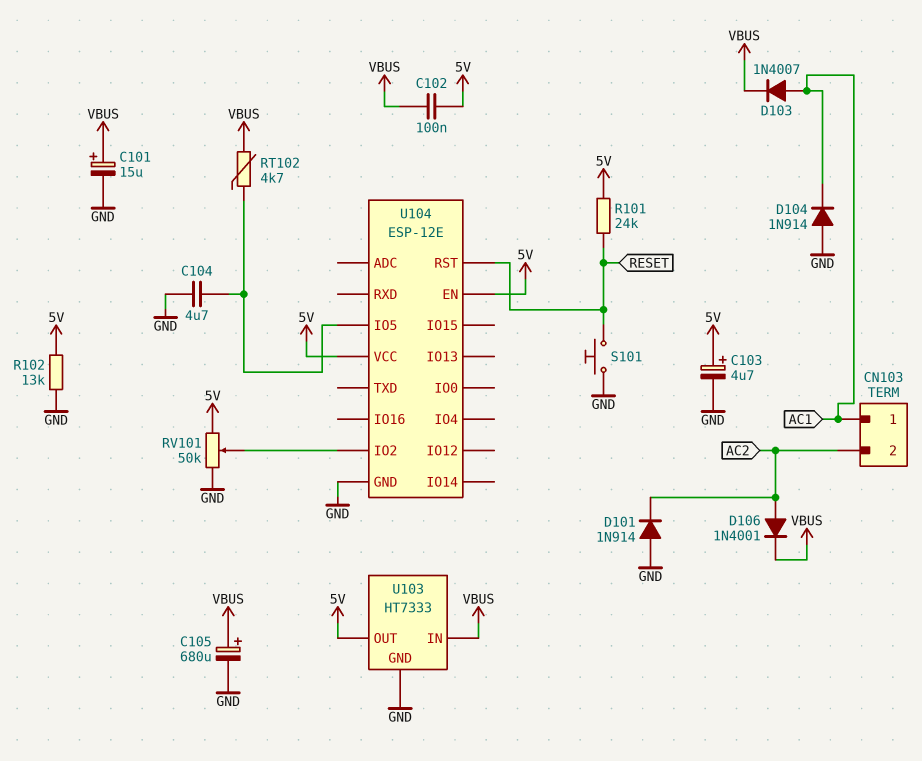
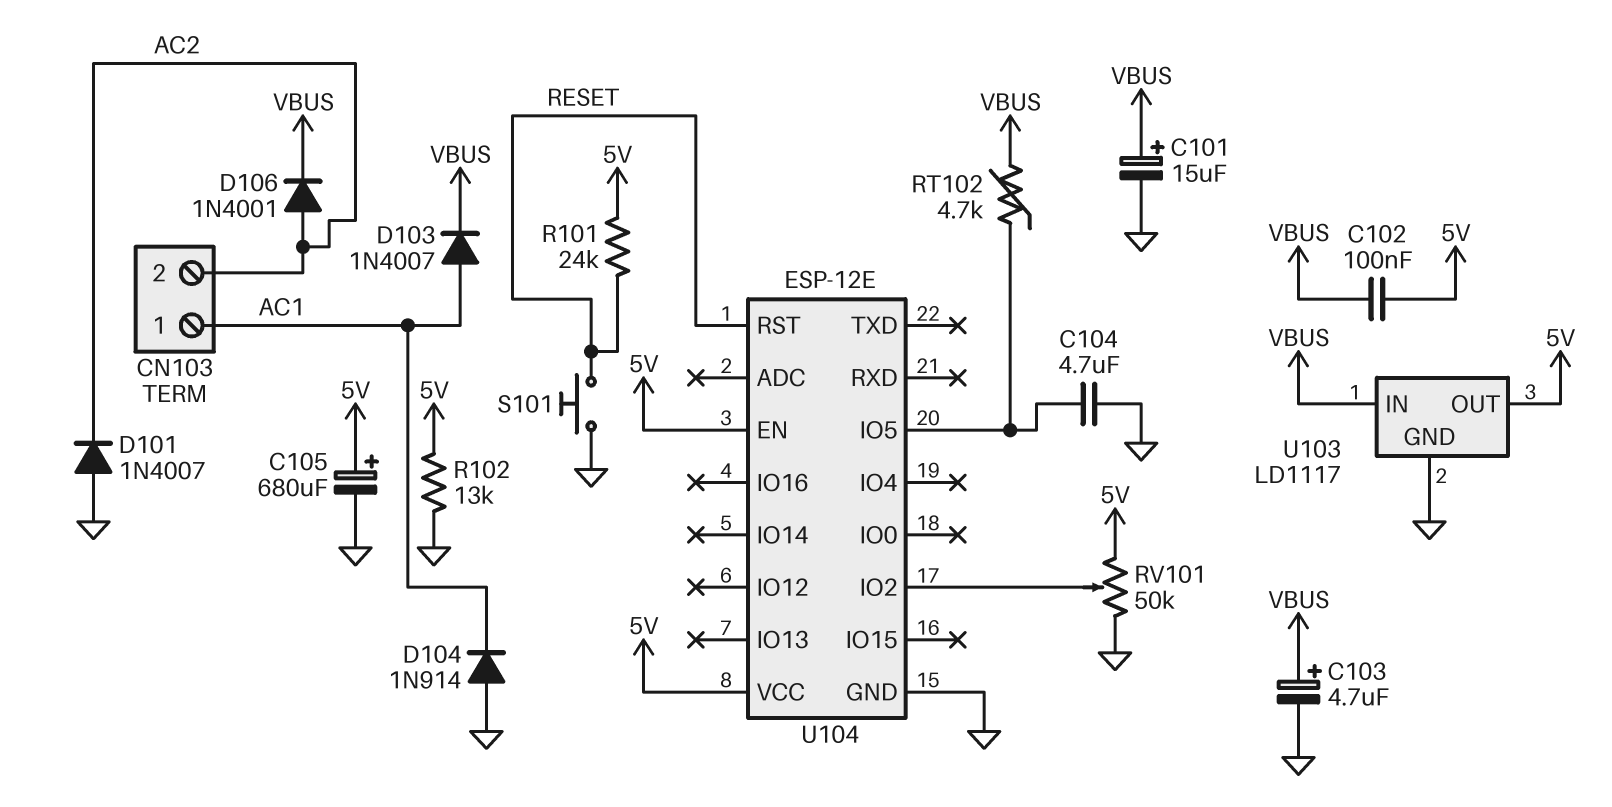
C103: 4.7uF (plus 5V, minus GND) -> 4.7uF (plus VBUS, minus GND)
C105: 680uF (plus VBUS, minus GND) -> 680uF (plus 5V, minus GND)
D101: diode 1N914 (A GND, K AC2) -> diode 1N4007 (A GND, K AC2)
U103: HT7333 -> LD1117

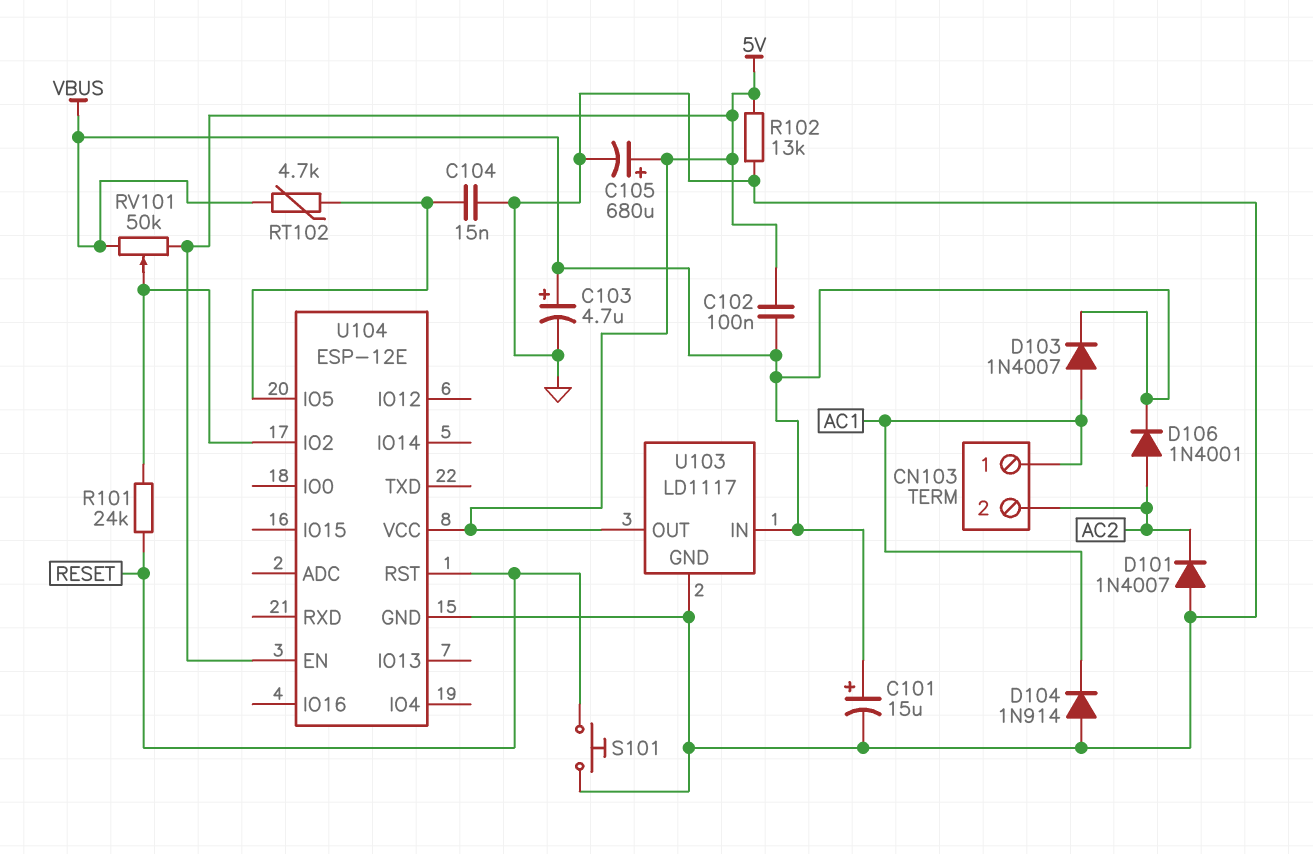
C104: 4.7uF (GND, U104/IO5) -> 15nF (GND, U104/IO5)
R101: 24k (5V, RESET) -> 24k (RESET, U104/IO2)
RV101: 50k (5V, GND, wiper U104/IO2) -> 50k (5V, VBUS, wiper U104/IO2)

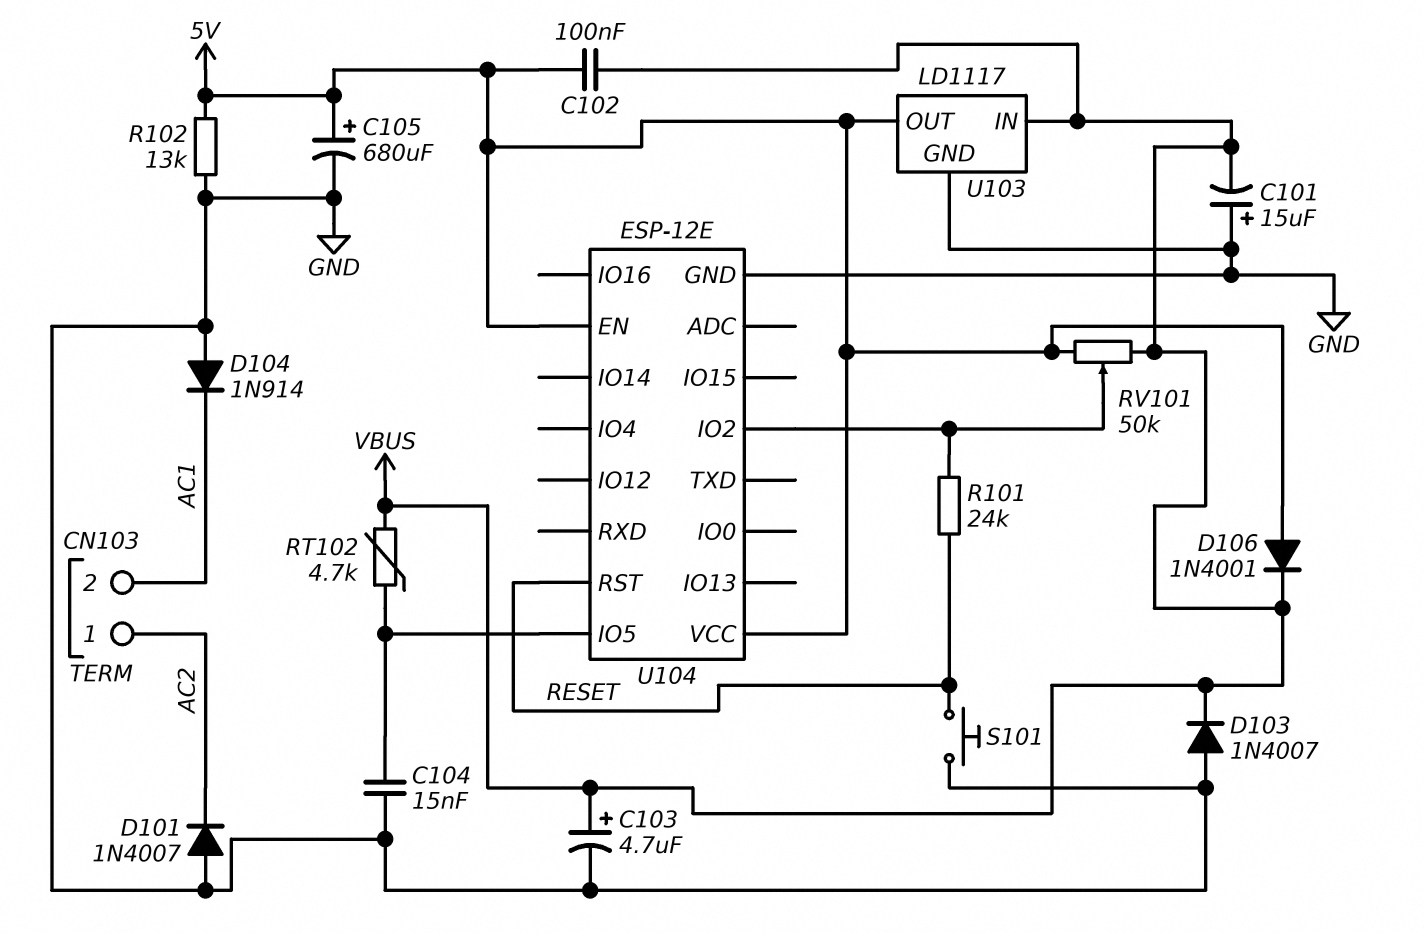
C101: 15uF (plus VBUS, minus GND) -> 15uF (plus GND, minus VBUS)
CN103 pin 1: AC1 -> AC2
CN103 pin 2: AC2 -> AC1
D103: diode 1N4007 (A AC1, K VBUS) -> diode 1N4007 (A GND, K VBUS)
D106: diode 1N4001 (A AC2, K VBUS) -> diode 1N4001 (A 5V, K VBUS)

